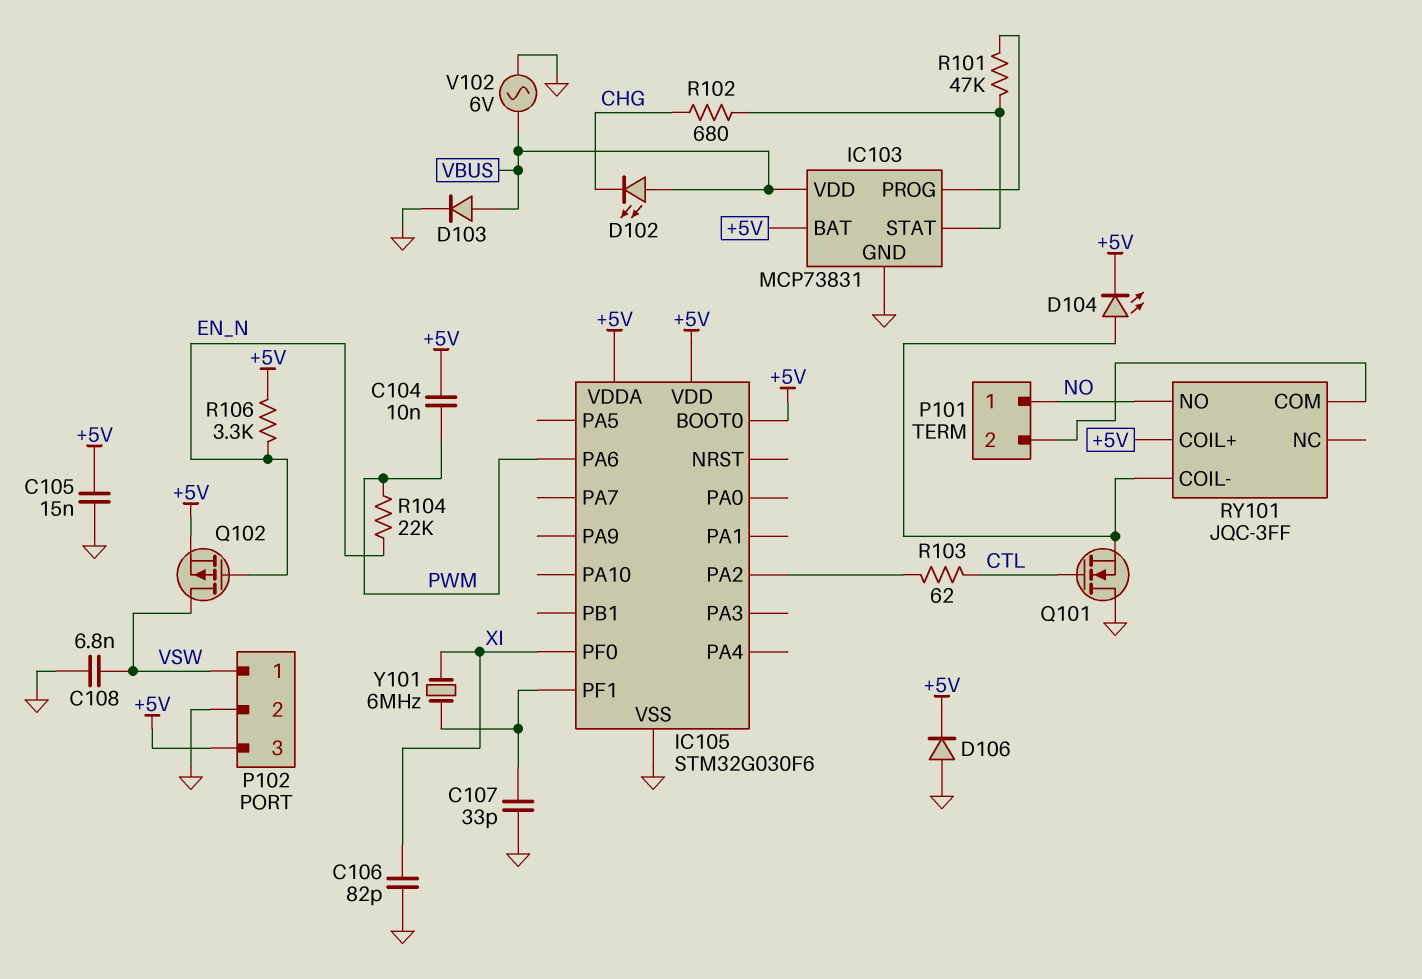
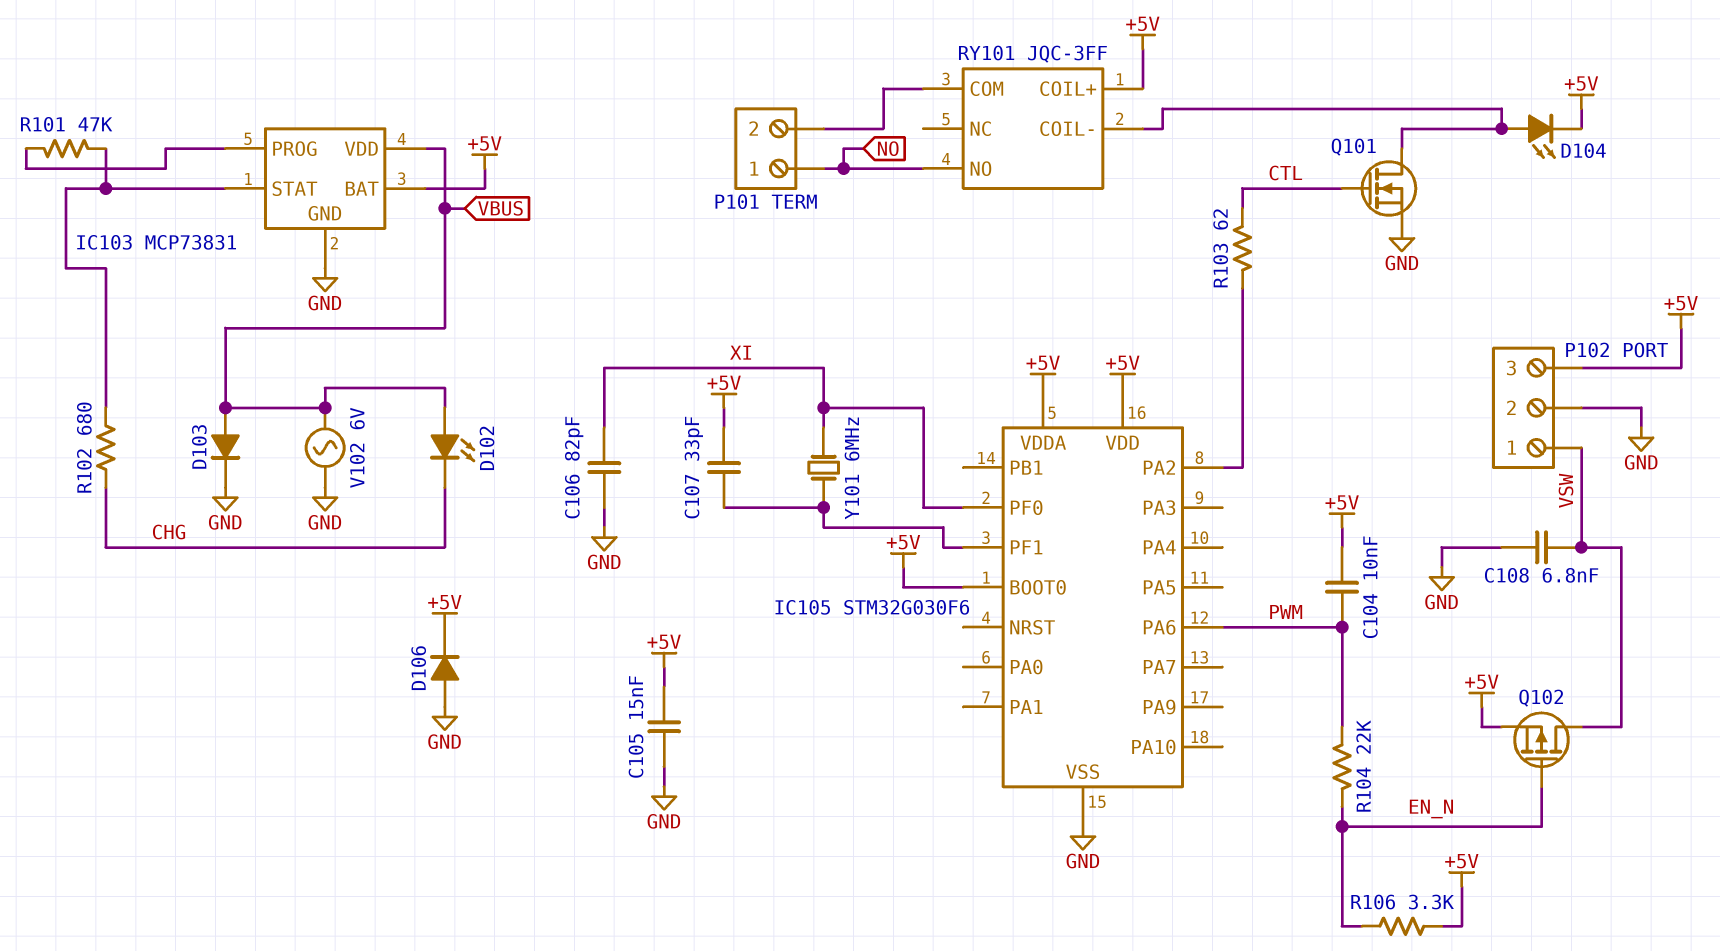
C107: 33pF (GND, IC105/PF1) -> 33pF (+5V, IC105/PF1)
Q101: NMOS (G CTL, D GND, S RY101/COIL-) -> NMOS (G CTL, D RY101/COIL-, S GND)

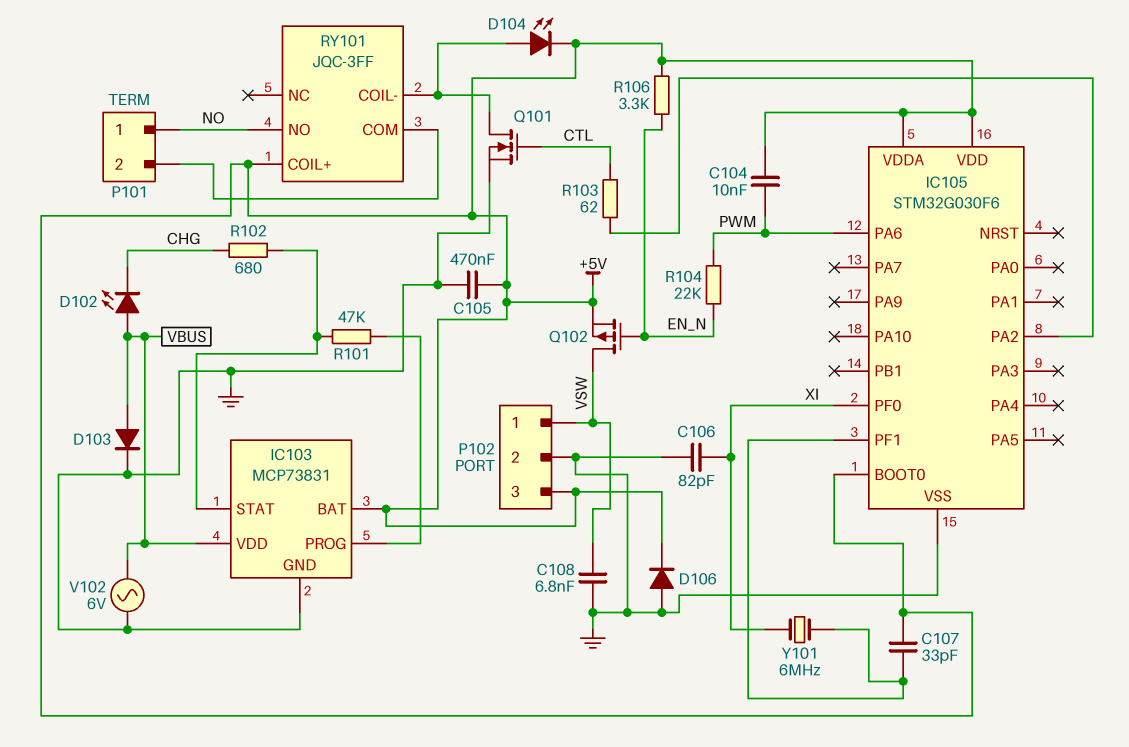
C105: 15nF (+5V, GND) -> 470nF (+5V, GND)

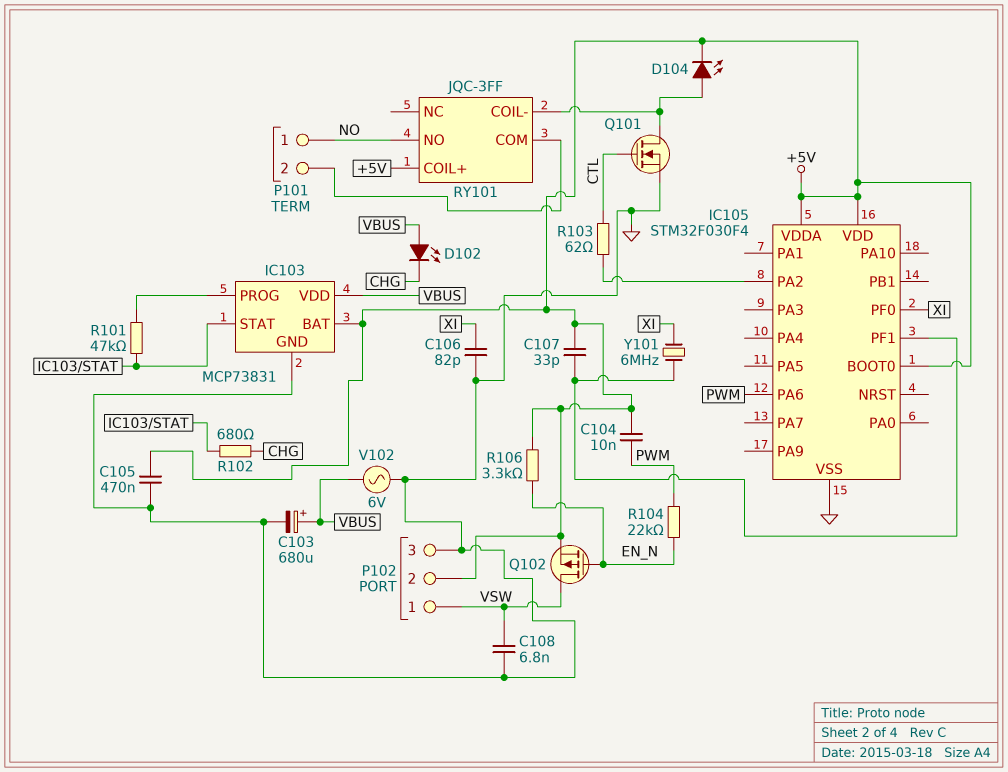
C103: none -> 680uF (plus VBUS, minus GND)
D103: diode (A VBUS, K GND) -> none
D106: diode (A GND, K +5V) -> none
IC105: STM32G030F6 -> STM32F030F4
P102 pin 2: GND -> +5V
P102 pin 3: +5V -> GND

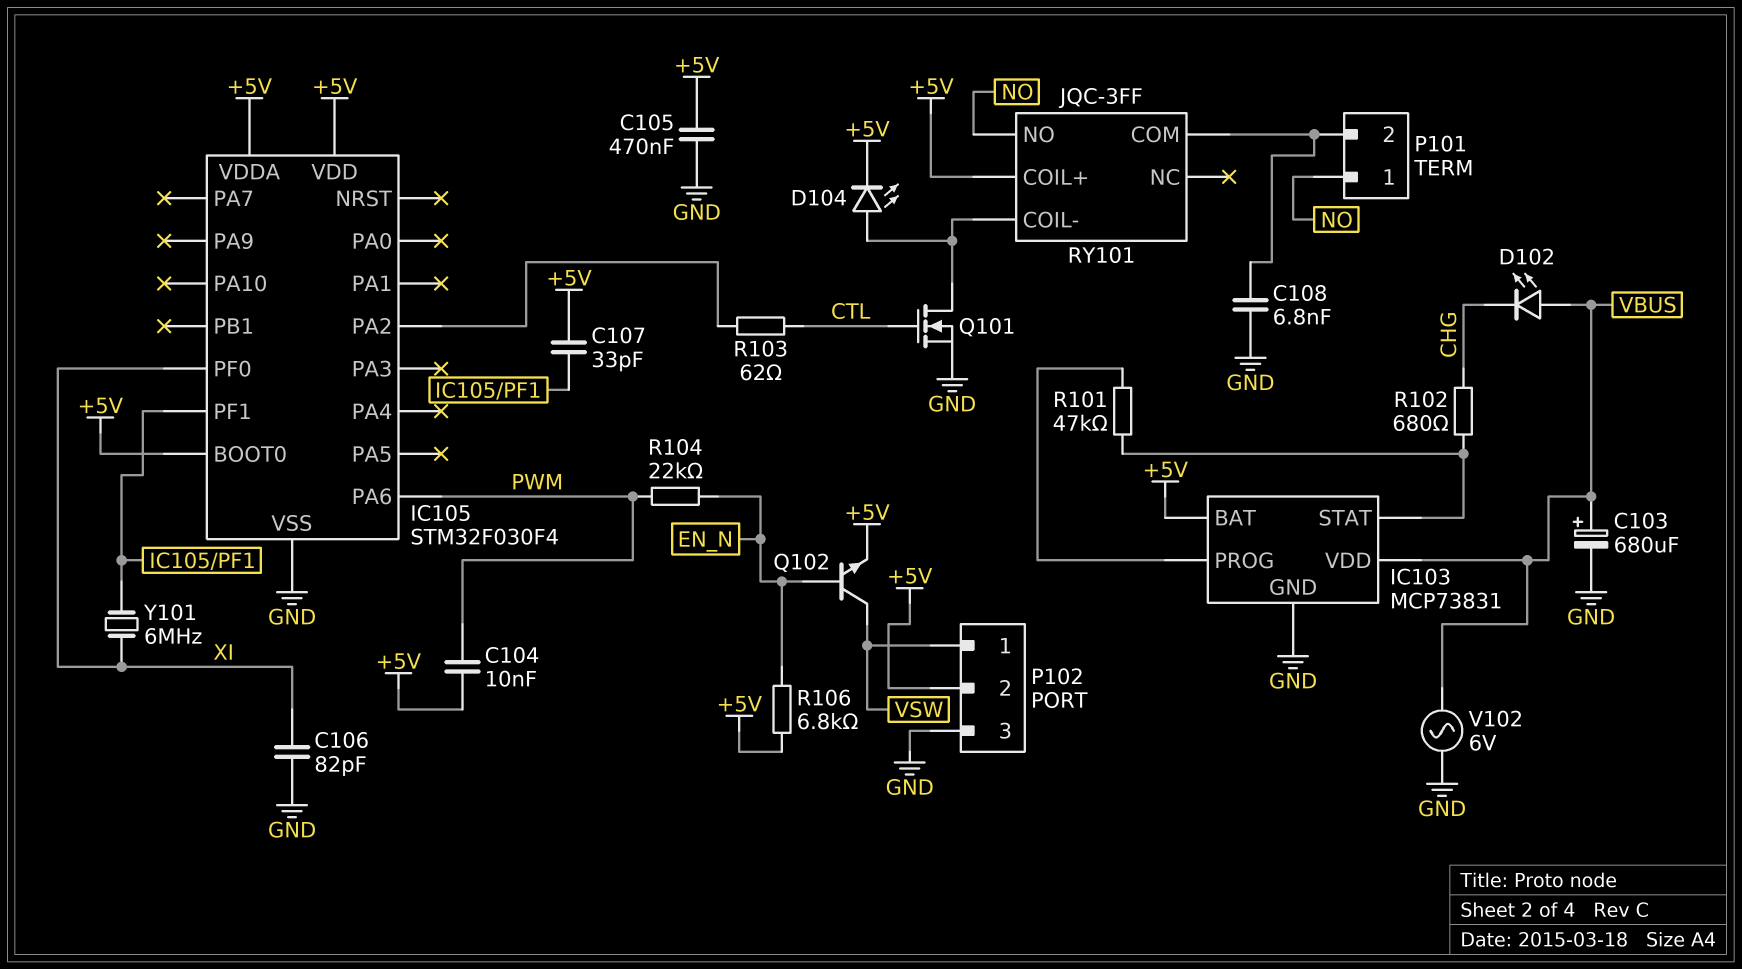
C108: 6.8nF (GND, VSW) -> 6.8nF (GND, P101/2)
Q102: PMOS (G EN_N, D VSW, S +5V) -> NPN (B EN_N, C VSW, E +5V)
R106: 3.3k (+5V, EN_N) -> 6.8k (+5V, EN_N)

